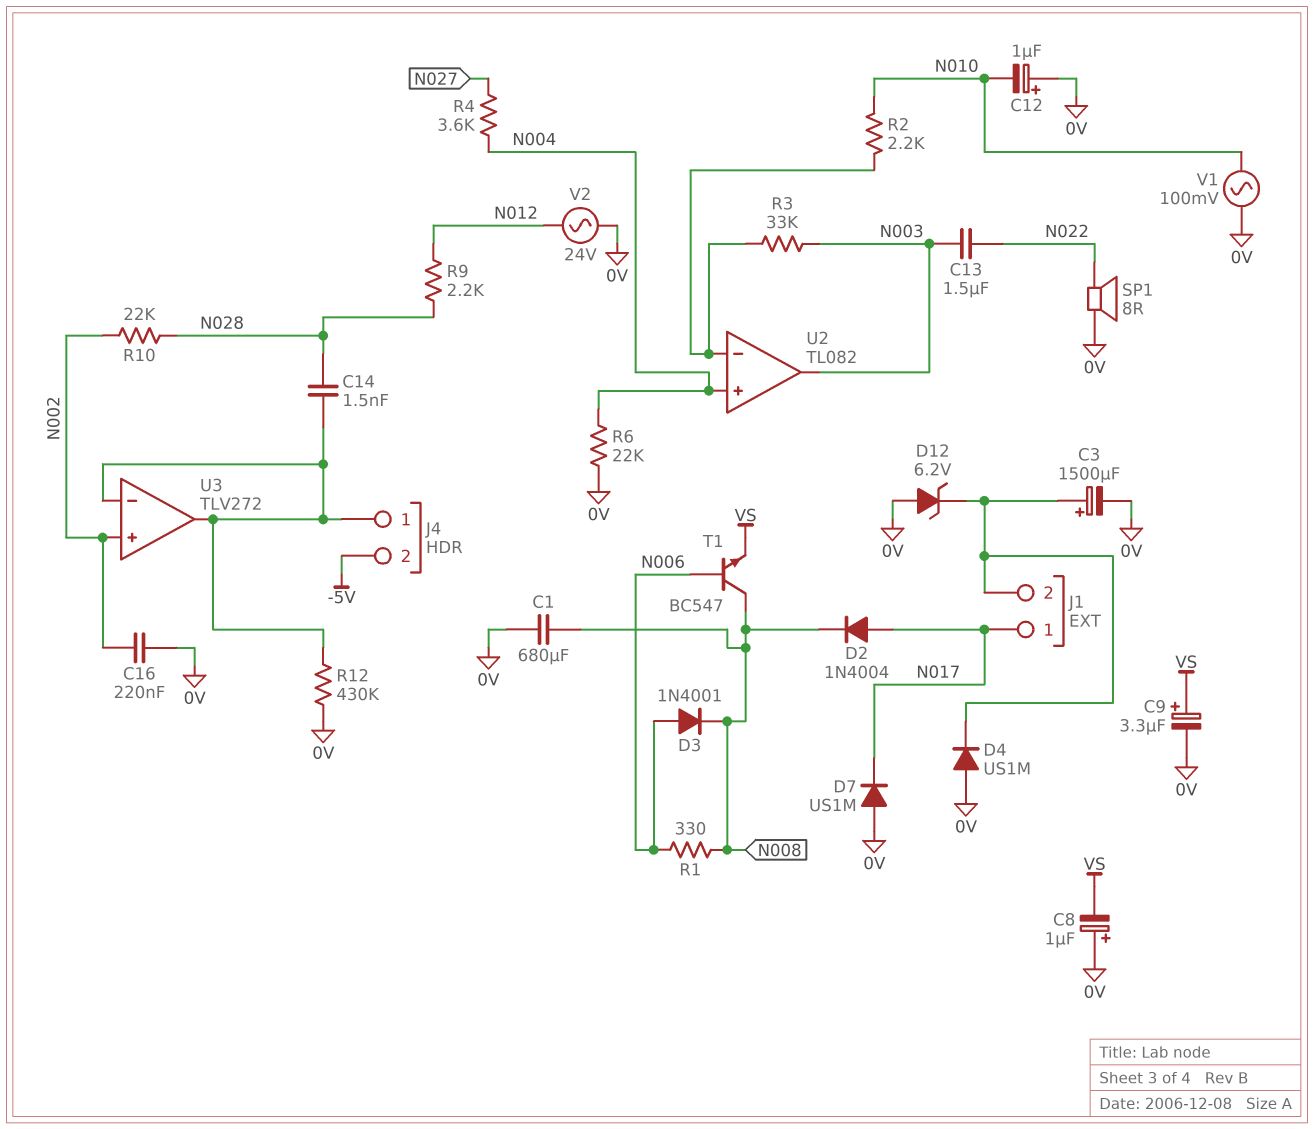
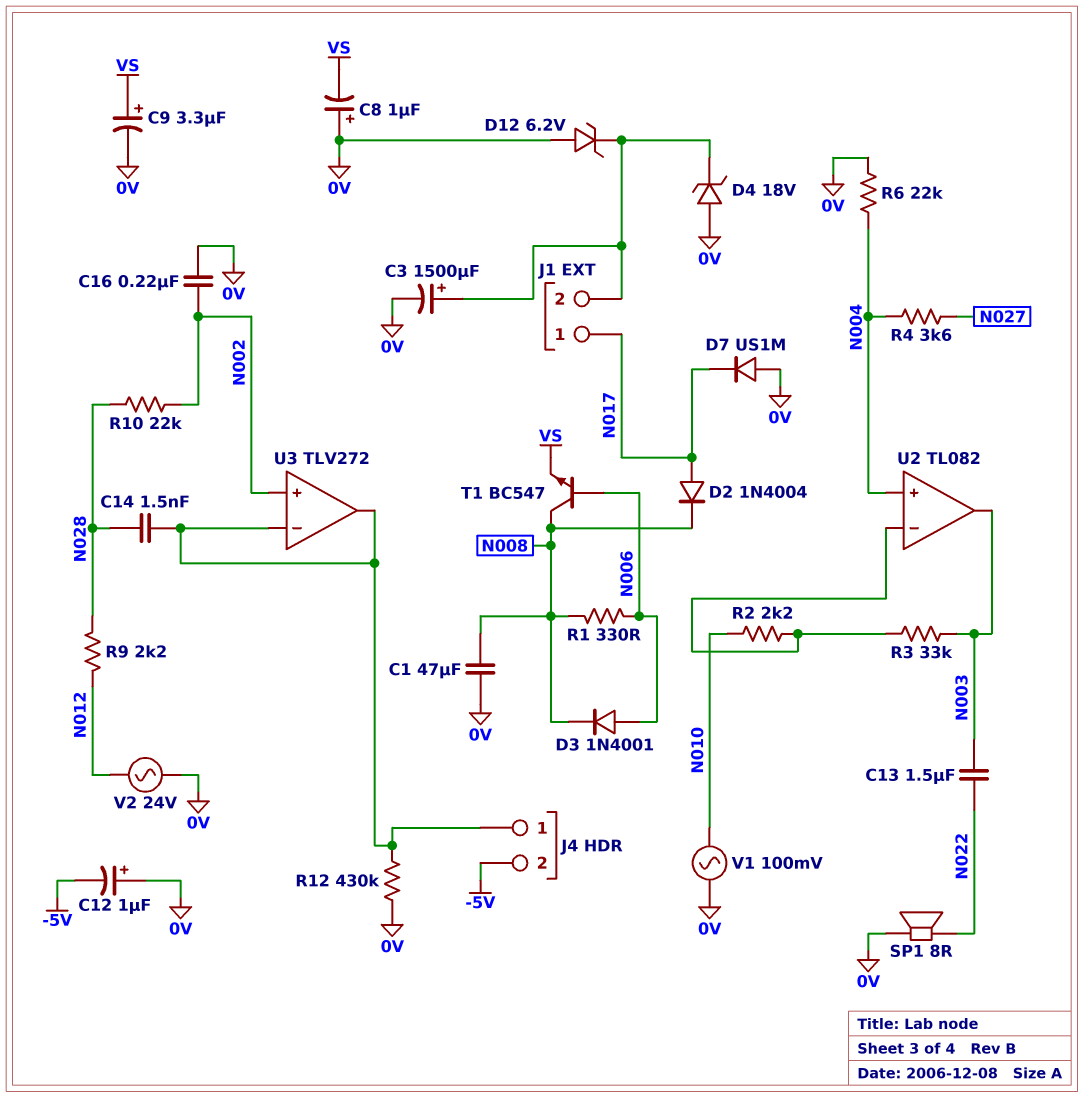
C1: 680uF (0V, N008) -> 47uF (0V, N008)
C12: 1uF (plus 0V, minus N010) -> 1uF (plus 0V, minus -5V)
D4: diode US1M (A 0V, K J1/2) -> zener 18V (A 0V, K J1/2)

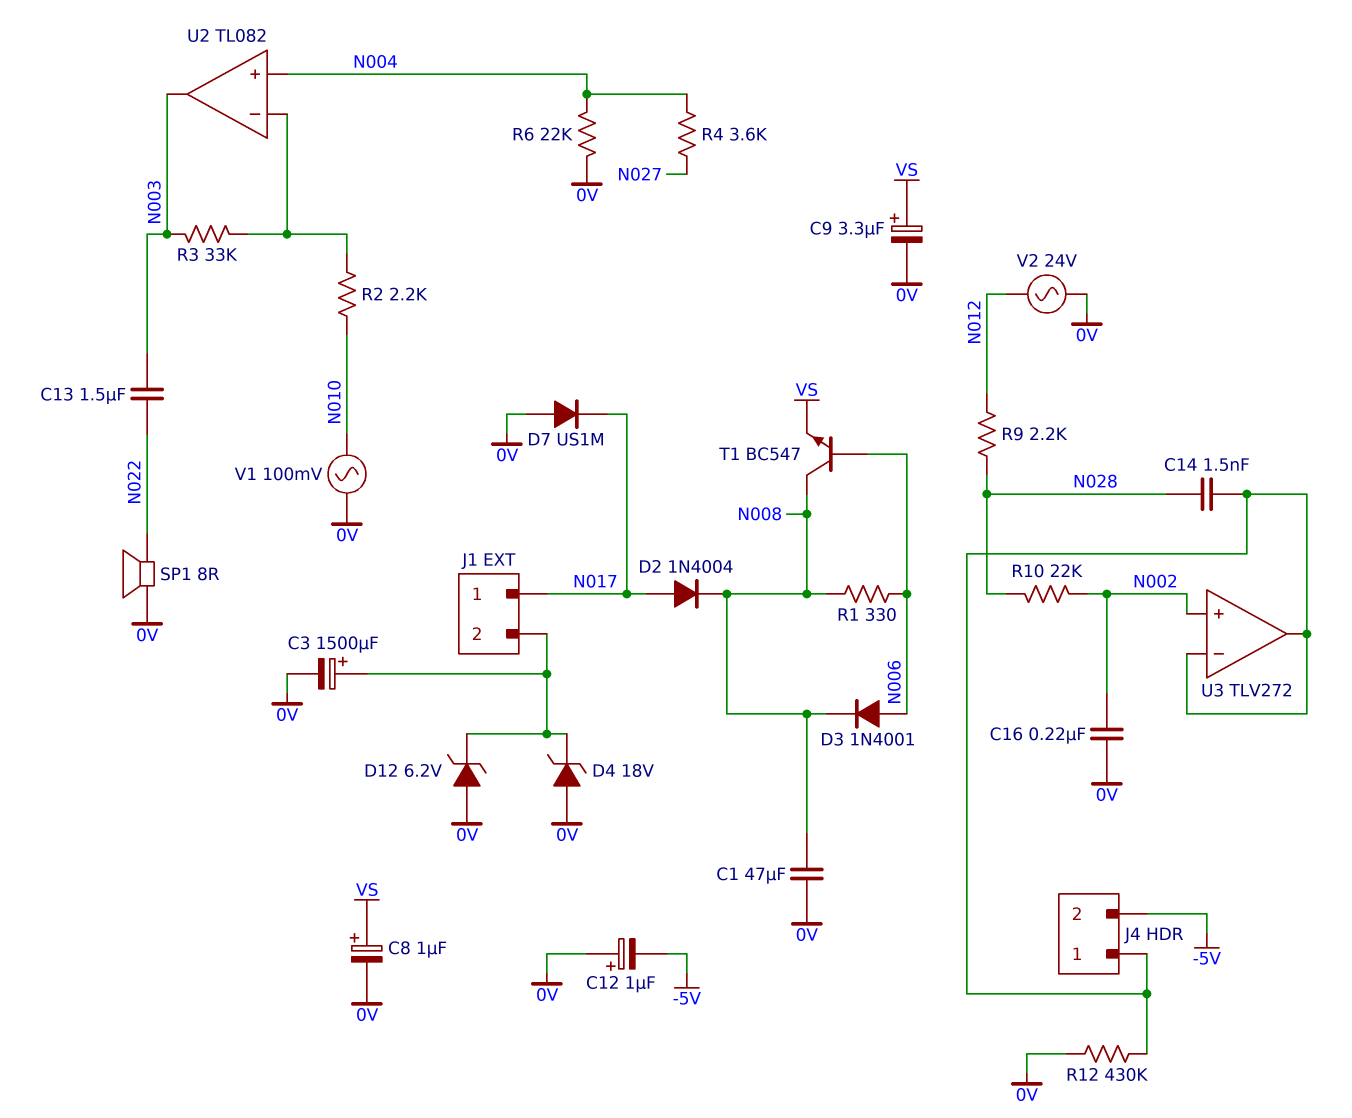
C8: 1uF (plus 0V, minus VS) -> 1uF (plus VS, minus 0V)

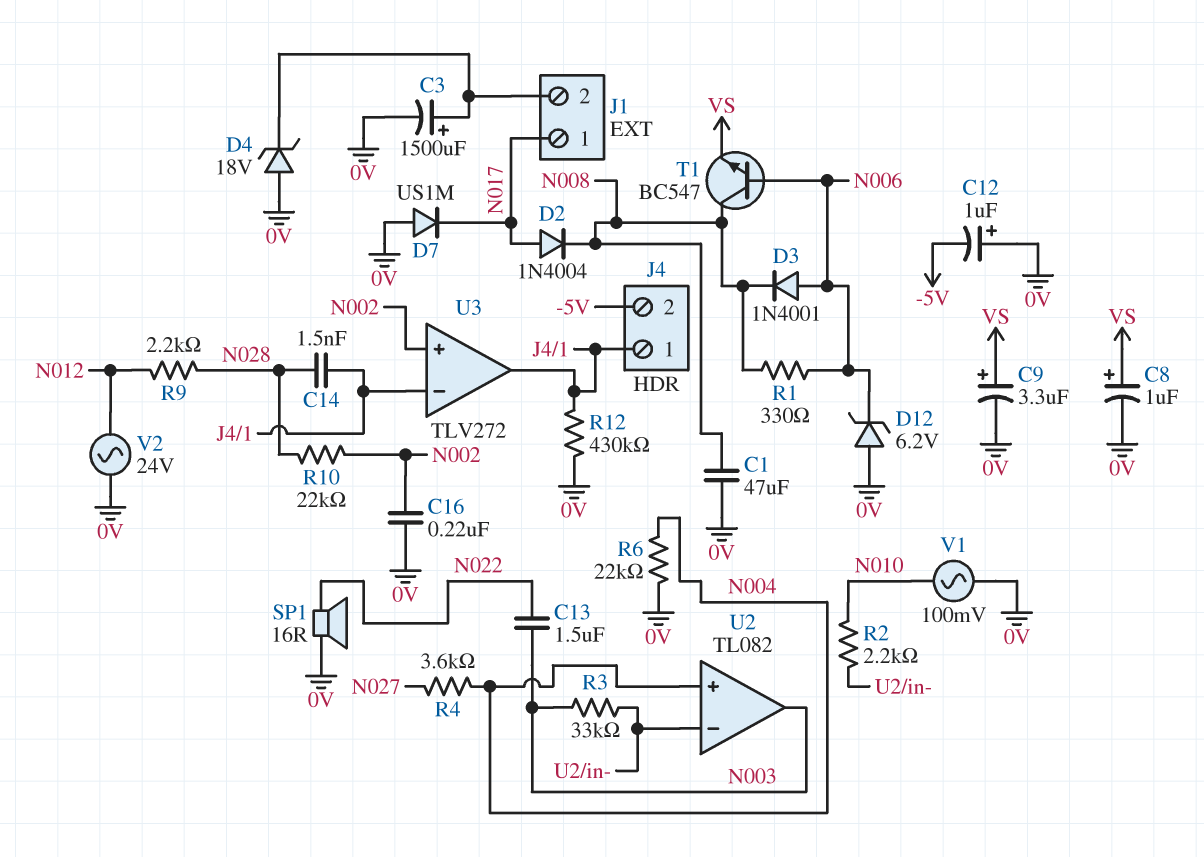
D12: zener 6.2V (A 0V, K J1/2) -> zener 6.2V (A 0V, K N006)
SP1: speaker 8R (0V, N022) -> speaker 16R (0V, N022)

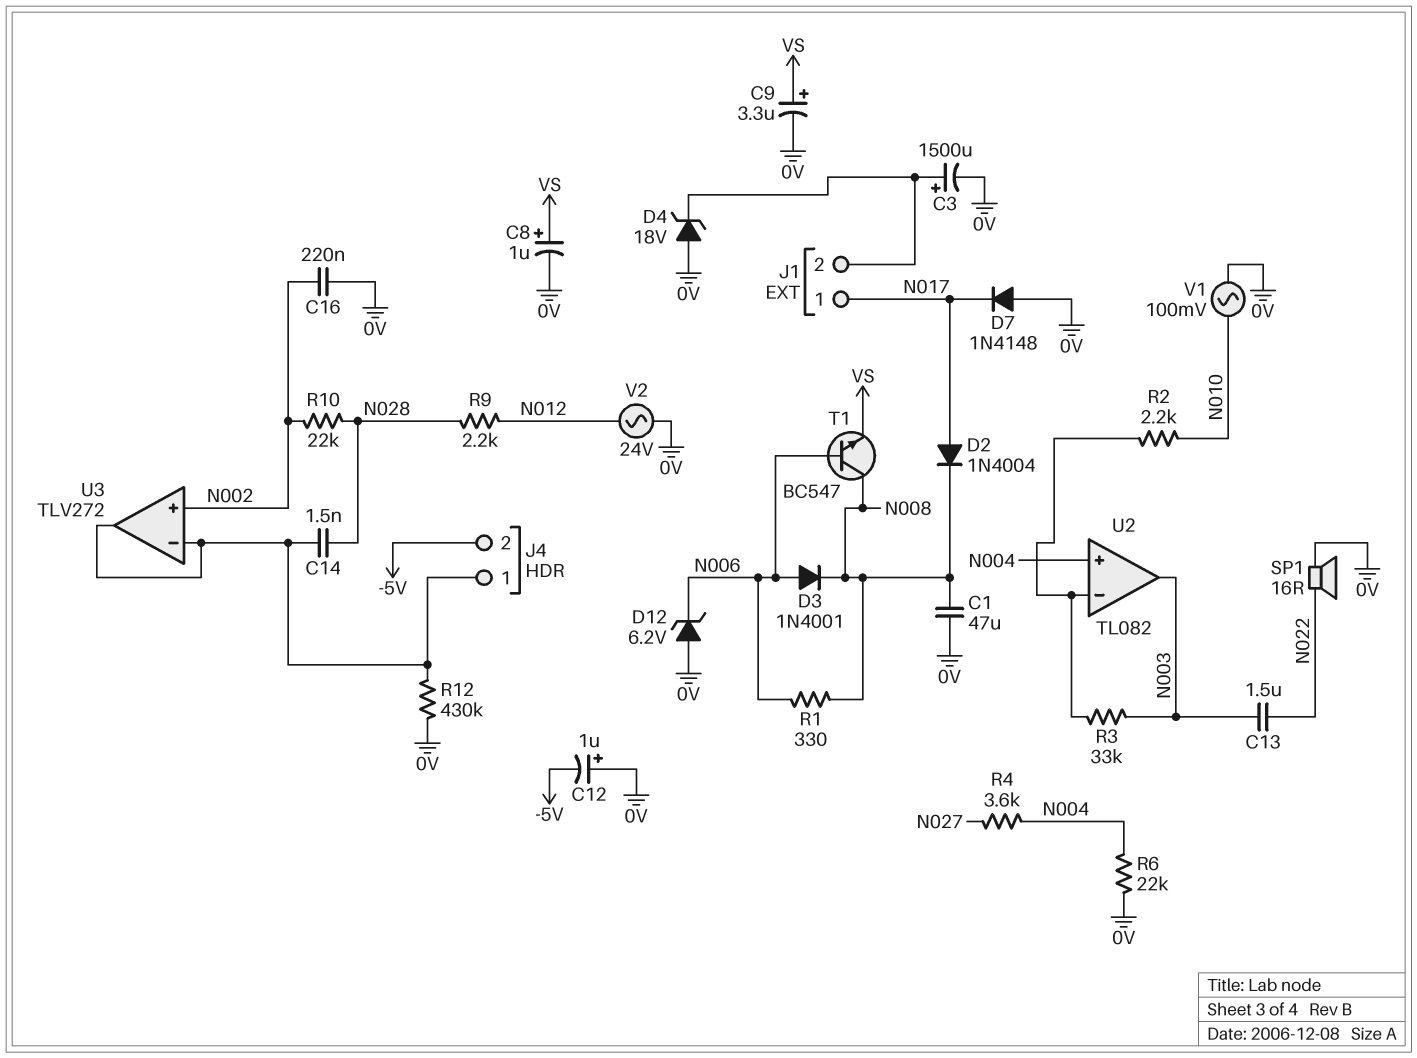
D7: diode US1M (A 0V, K N017) -> diode 1N4148 (A 0V, K N017)

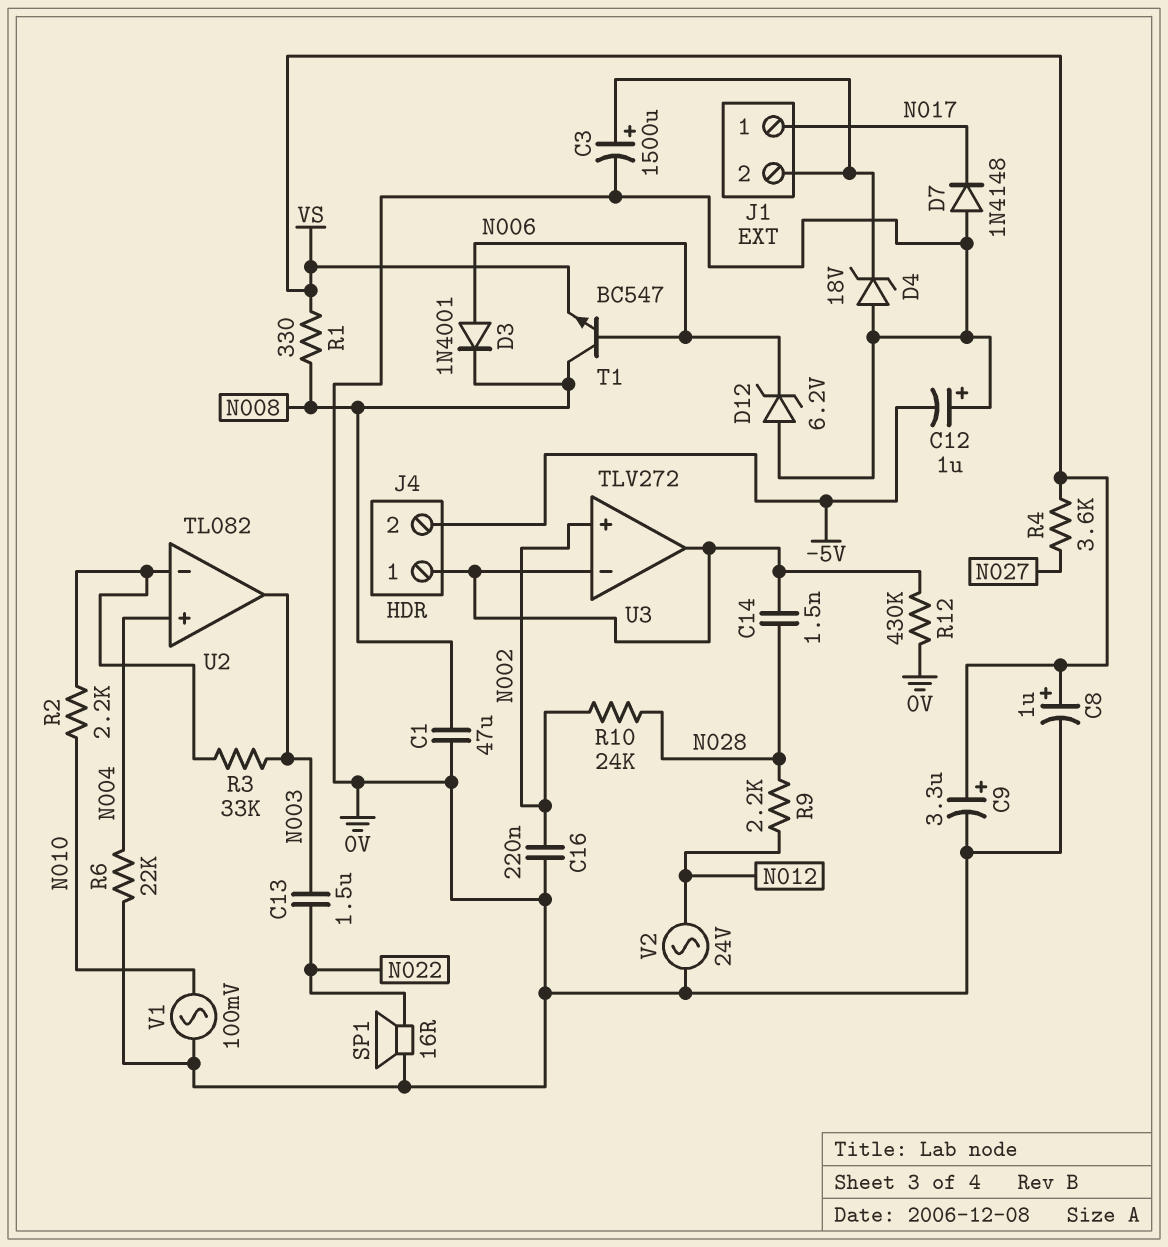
D2: diode 1N4004 (A N017, K N008) -> none
R1: 330 (N006, N008) -> 330 (N008, VS)
R4: 3.6k (N004, N027) -> 3.6k (N027, VS)
R10: 22k (N002, N028) -> 24k (N002, N028)

